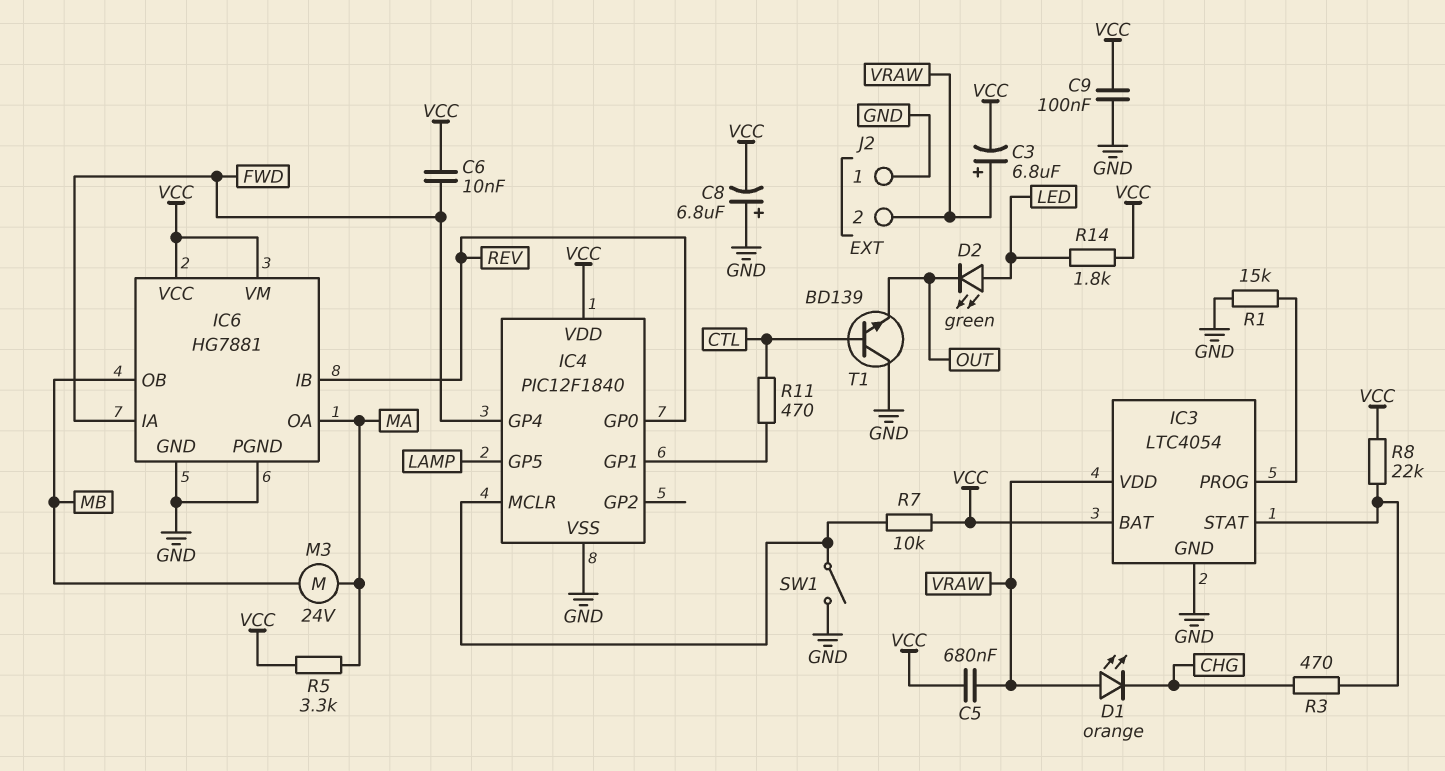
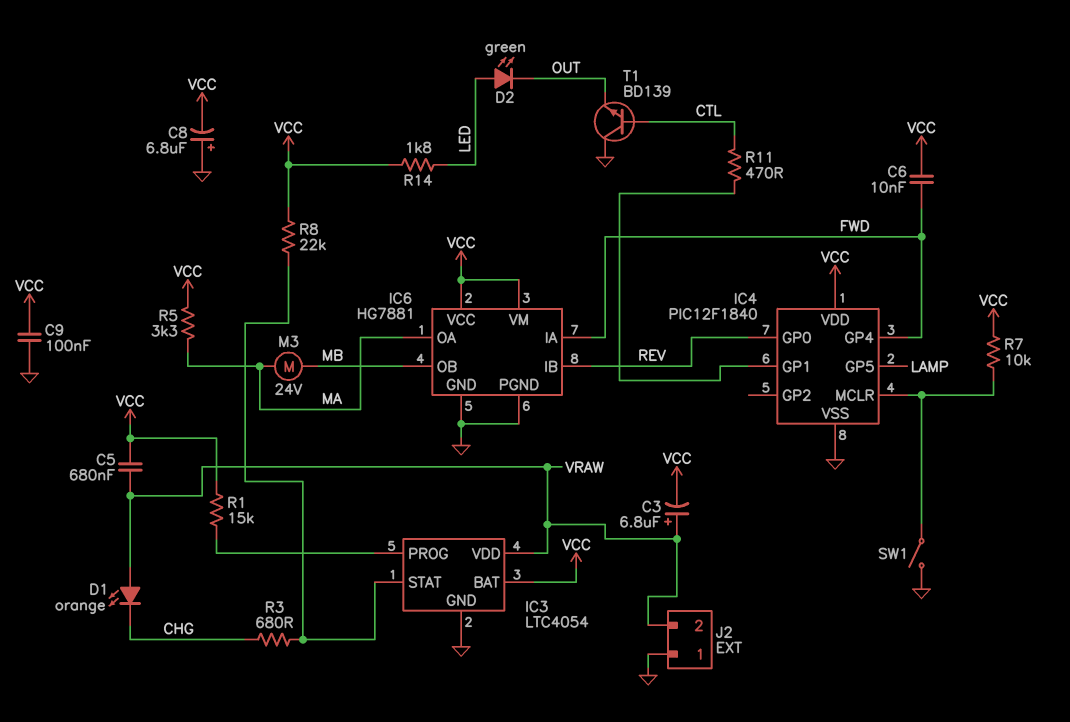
R1: 15k (GND, IC3/PROG) -> 15k (IC3/PROG, VCC)
R3: 470 (CHG, IC3/STAT) -> 680 (CHG, IC3/STAT)

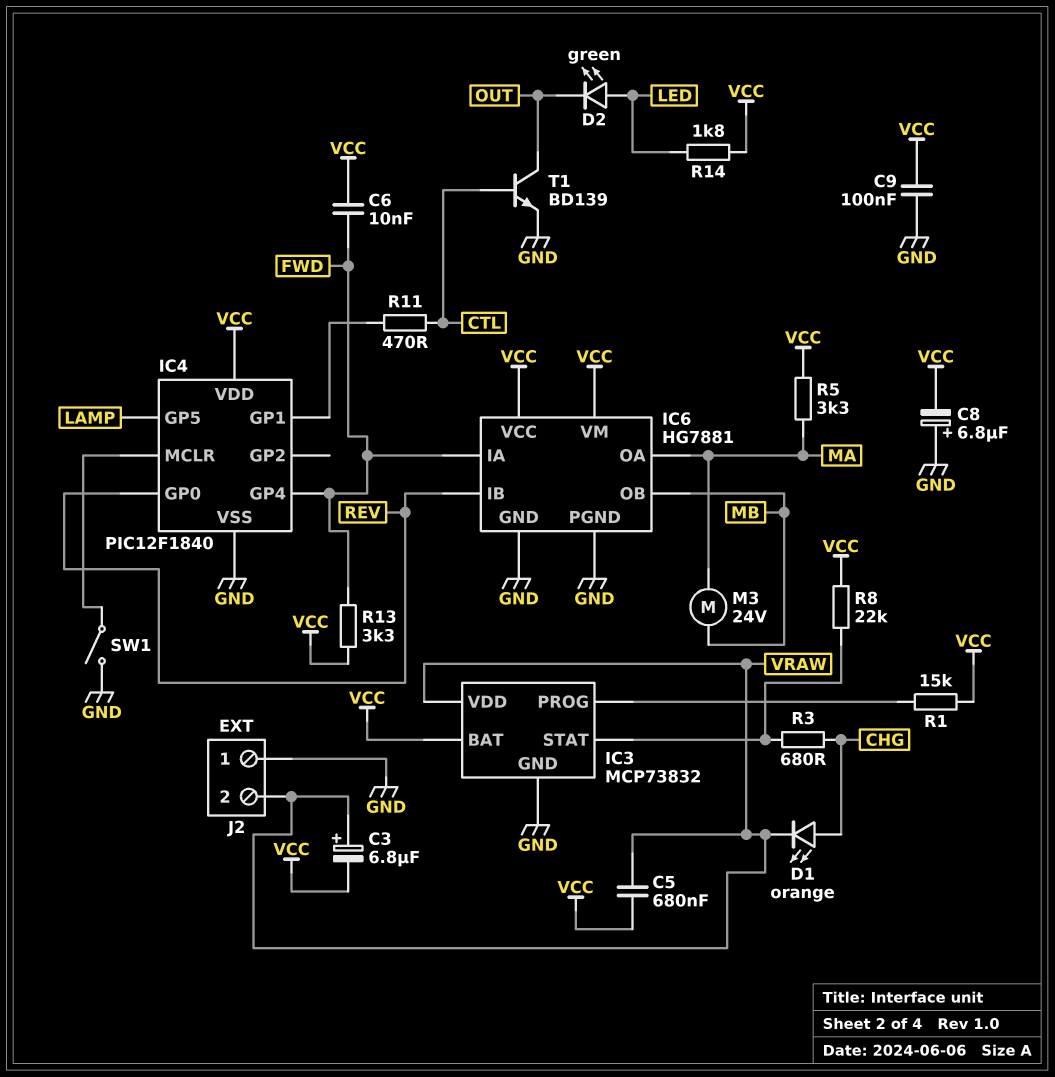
D1: LED orange (A VRAW, K CHG) -> LED orange (A CHG, K VRAW)
IC3: LTC4054 -> MCP73832
R7: 10k (IC4/MCLR, VCC) -> none
R13: none -> 3.3k (FWD, VCC)
T1: NPN BD139 (B CTL, C GND, E OUT) -> NPN BD139 (B CTL, C OUT, E GND)

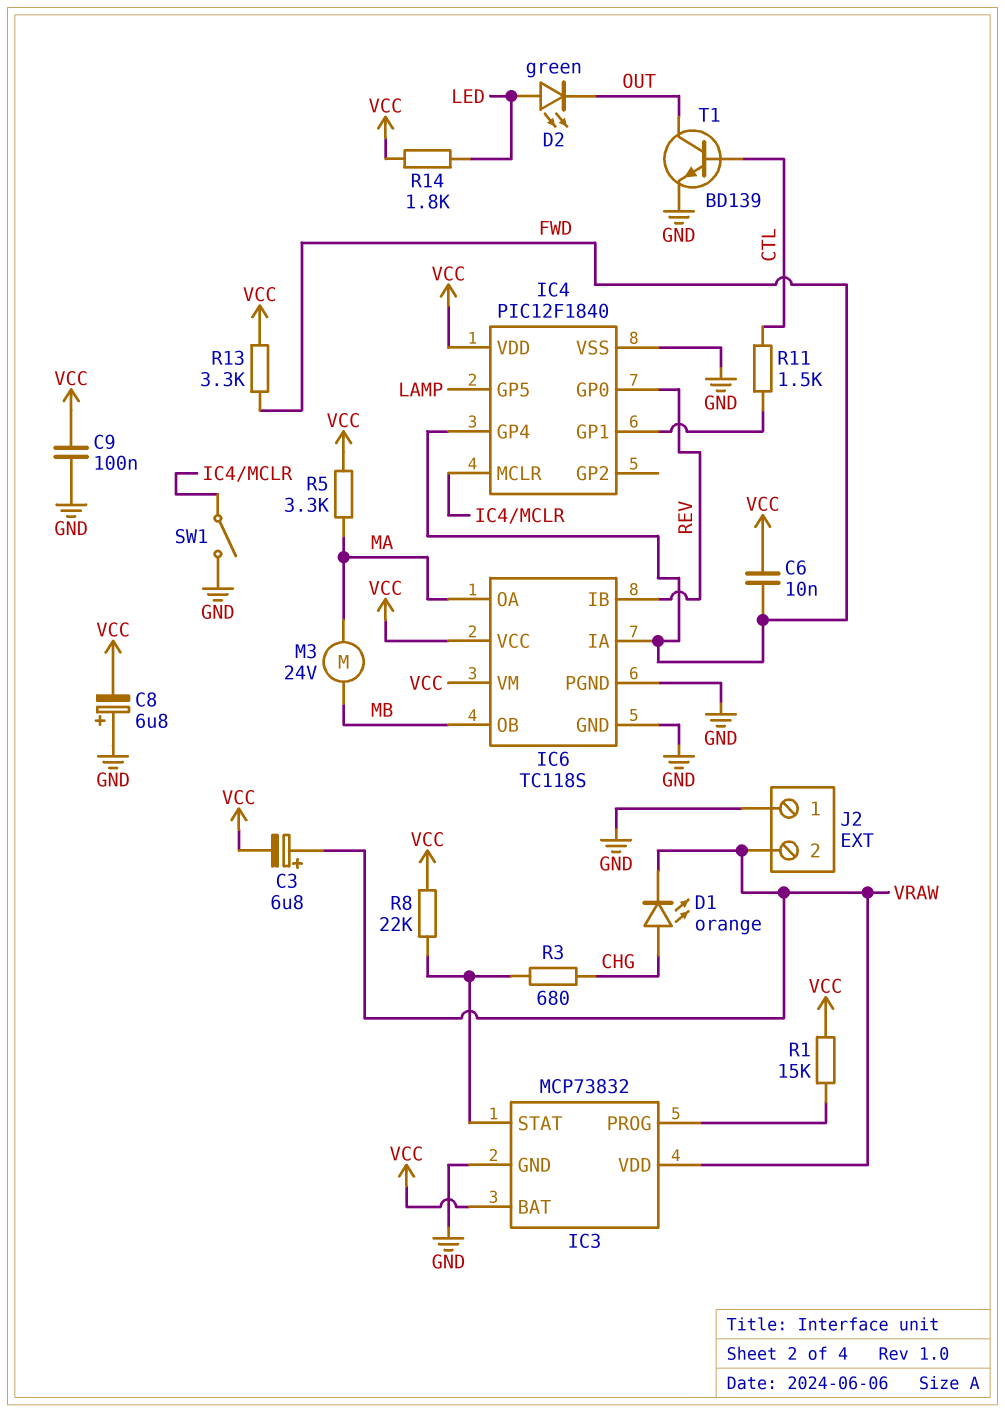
C5: 680nF (VCC, VRAW) -> none
IC6: HG7881 -> TC118S
R11: 470 (CTL, IC4/GP1) -> 1.5k (CTL, IC4/GP1)

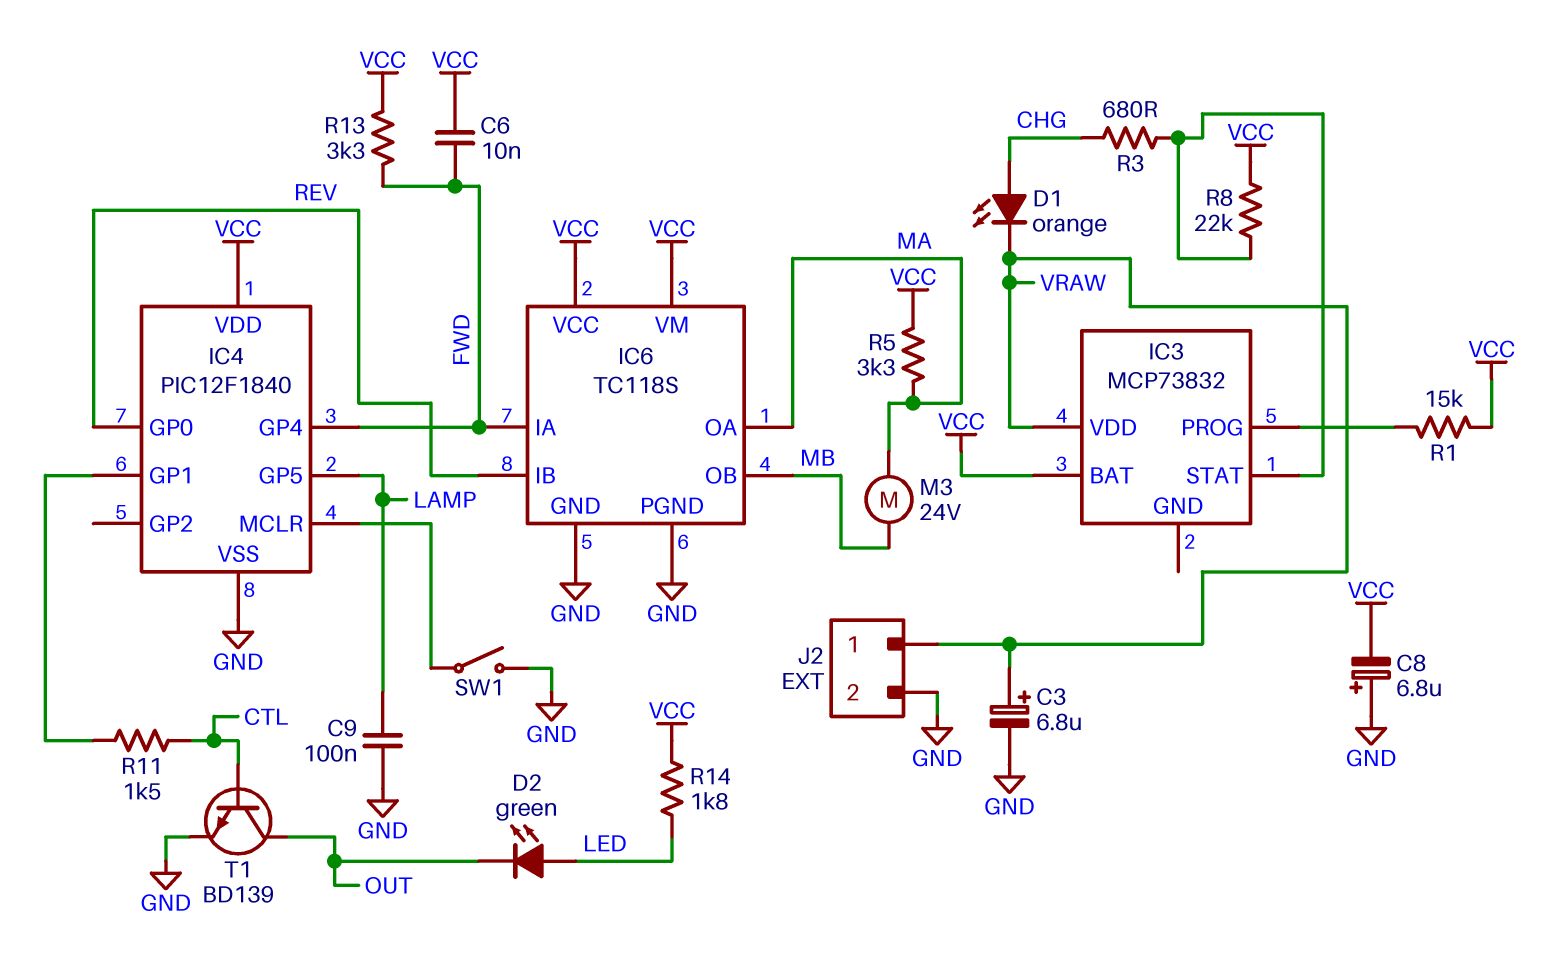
C3: 6.8uF (plus VRAW, minus VCC) -> 6.8uF (plus VRAW, minus GND)
C9: 100nF (GND, VCC) -> 100nF (GND, LAMP)
IC3 pin GND: GND -> none
J2 pin 1: GND -> VRAW
J2 pin 2: VRAW -> GND

